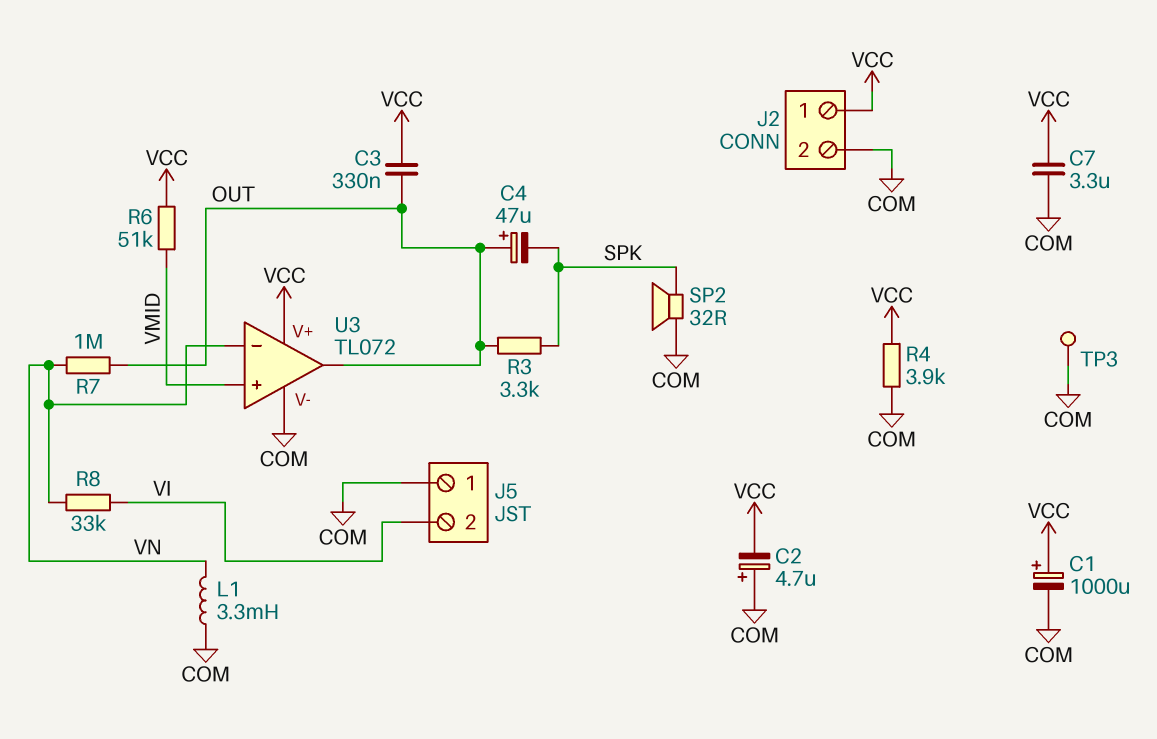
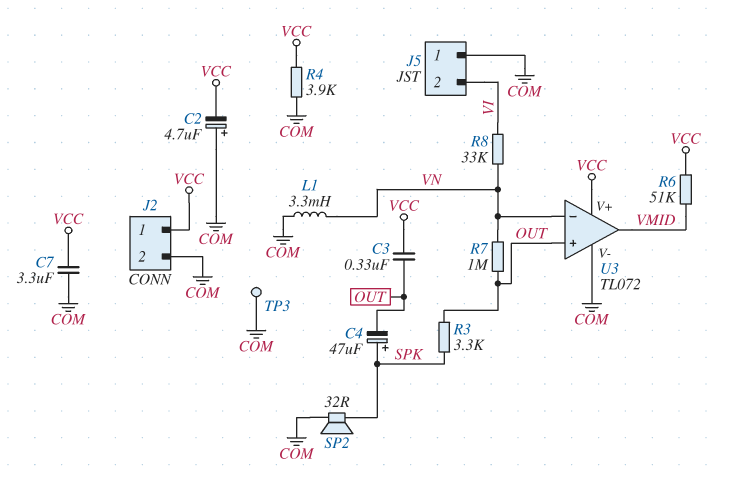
C1: 1000uF (plus VCC, minus COM) -> none
C4: 47uF (plus OUT, minus SPK) -> 47uF (plus SPK, minus OUT)
U3 pin in+: VMID -> OUT
U3 pin out: OUT -> VMID

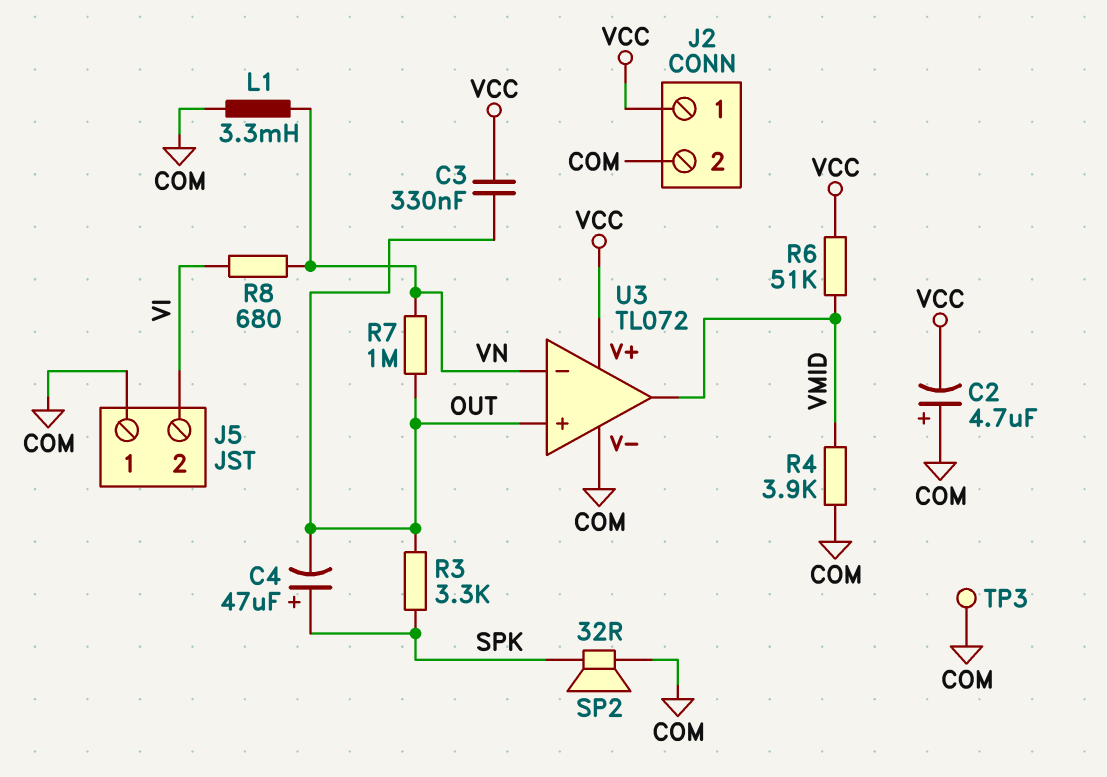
C7: 3.3uF (COM, VCC) -> none
R4: 3.9k (COM, VCC) -> 3.9k (COM, VMID)
R8: 33k (VI, VN) -> 680 (VI, VN)

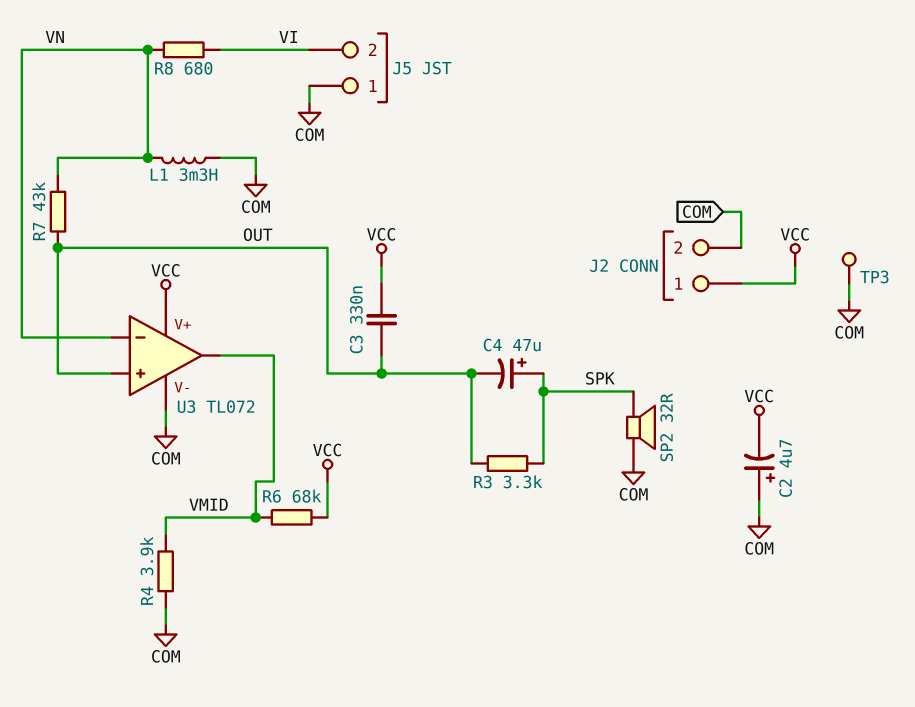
R6: 51k (VCC, VMID) -> 68k (VCC, VMID)
R7: 1M (OUT, VN) -> 43k (OUT, VN)

